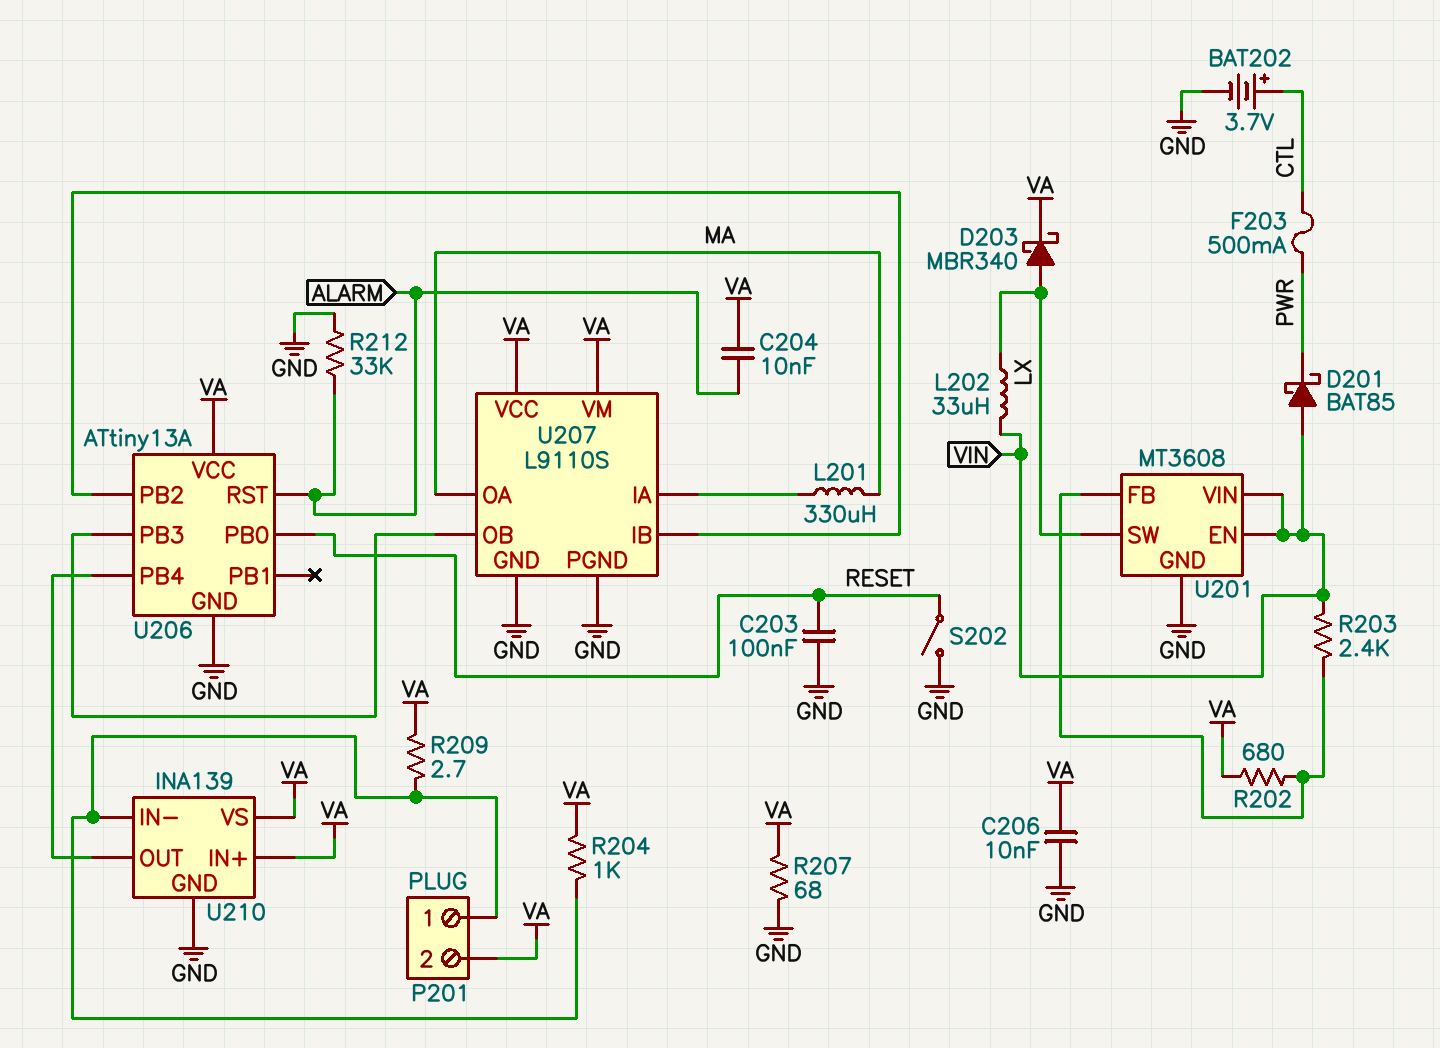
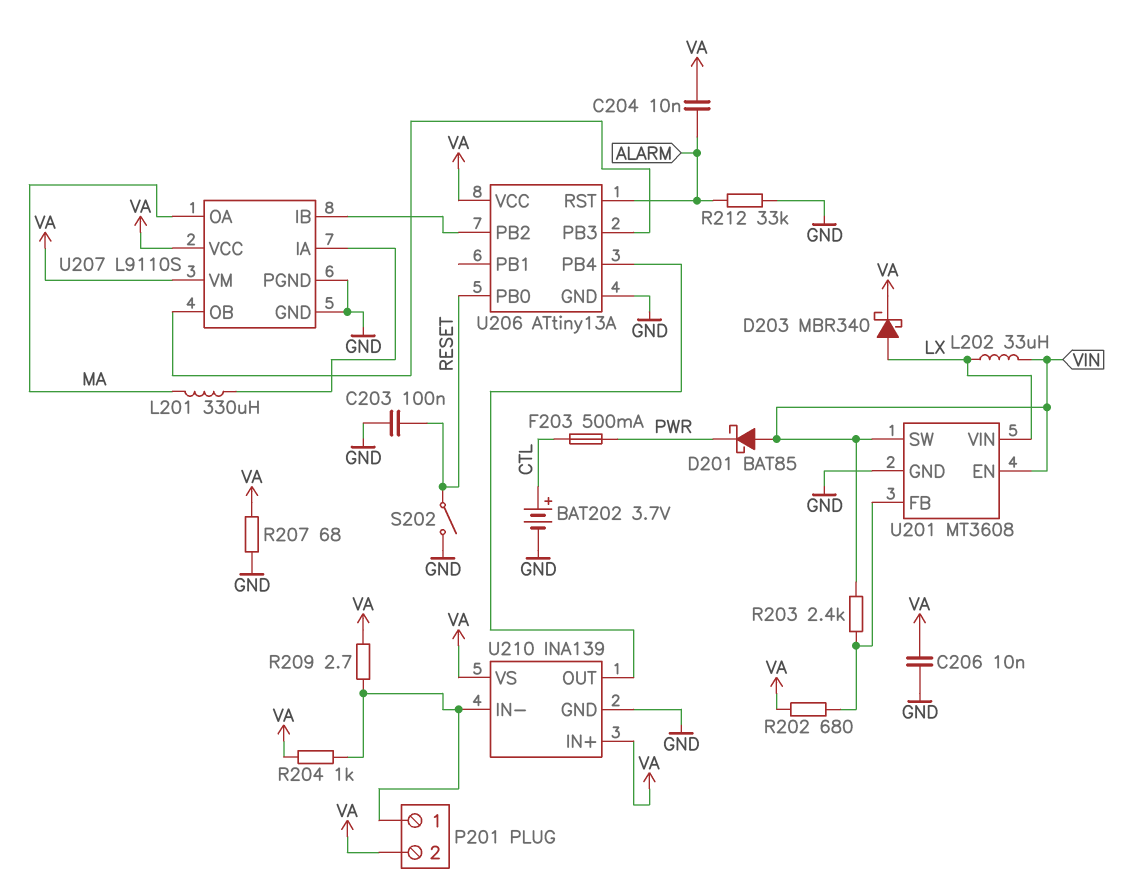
U201 pin SW: LX -> VIN
U201 pin VIN: VIN -> LX

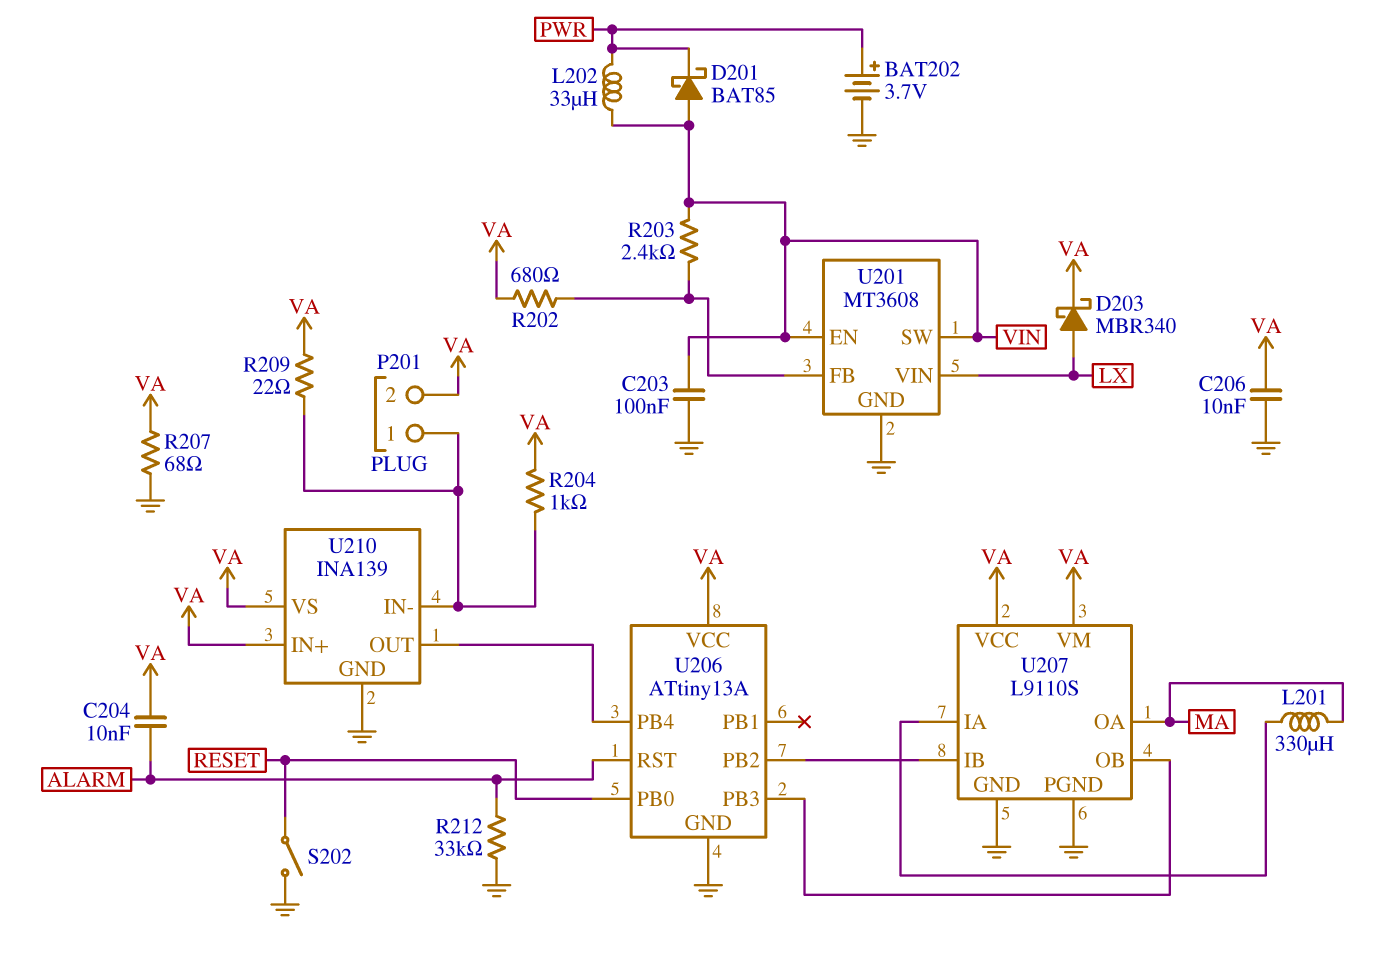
BAT202: 3.7V (plus CTL, minus GND) -> 3.7V (plus PWR, minus GND)
C203: 100nF (GND, RESET) -> 100nF (GND, VIN)
F203: 500mA (CTL, PWR) -> none
L202: 33uH (LX, VIN) -> 33uH (PWR, VIN)
R209: 2.7 (P201/1, VA) -> 22 (P201/1, VA)

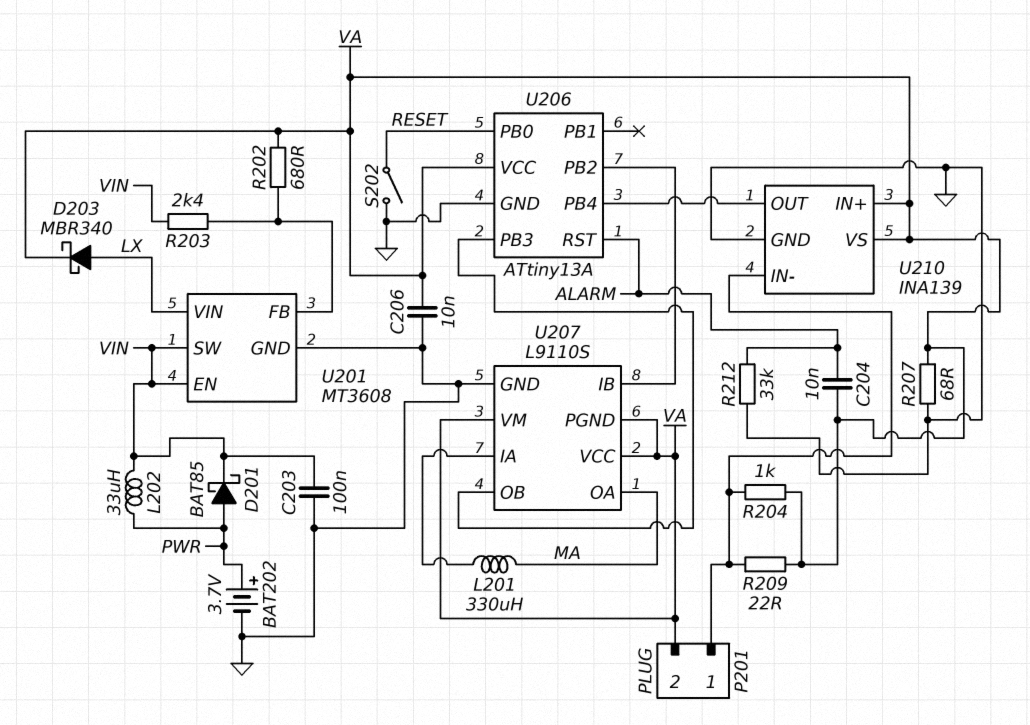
D201: schottky BAT85 (A VIN, K PWR) -> schottky BAT85 (A PWR, K VIN)
U207 pin PGND: GND -> VA

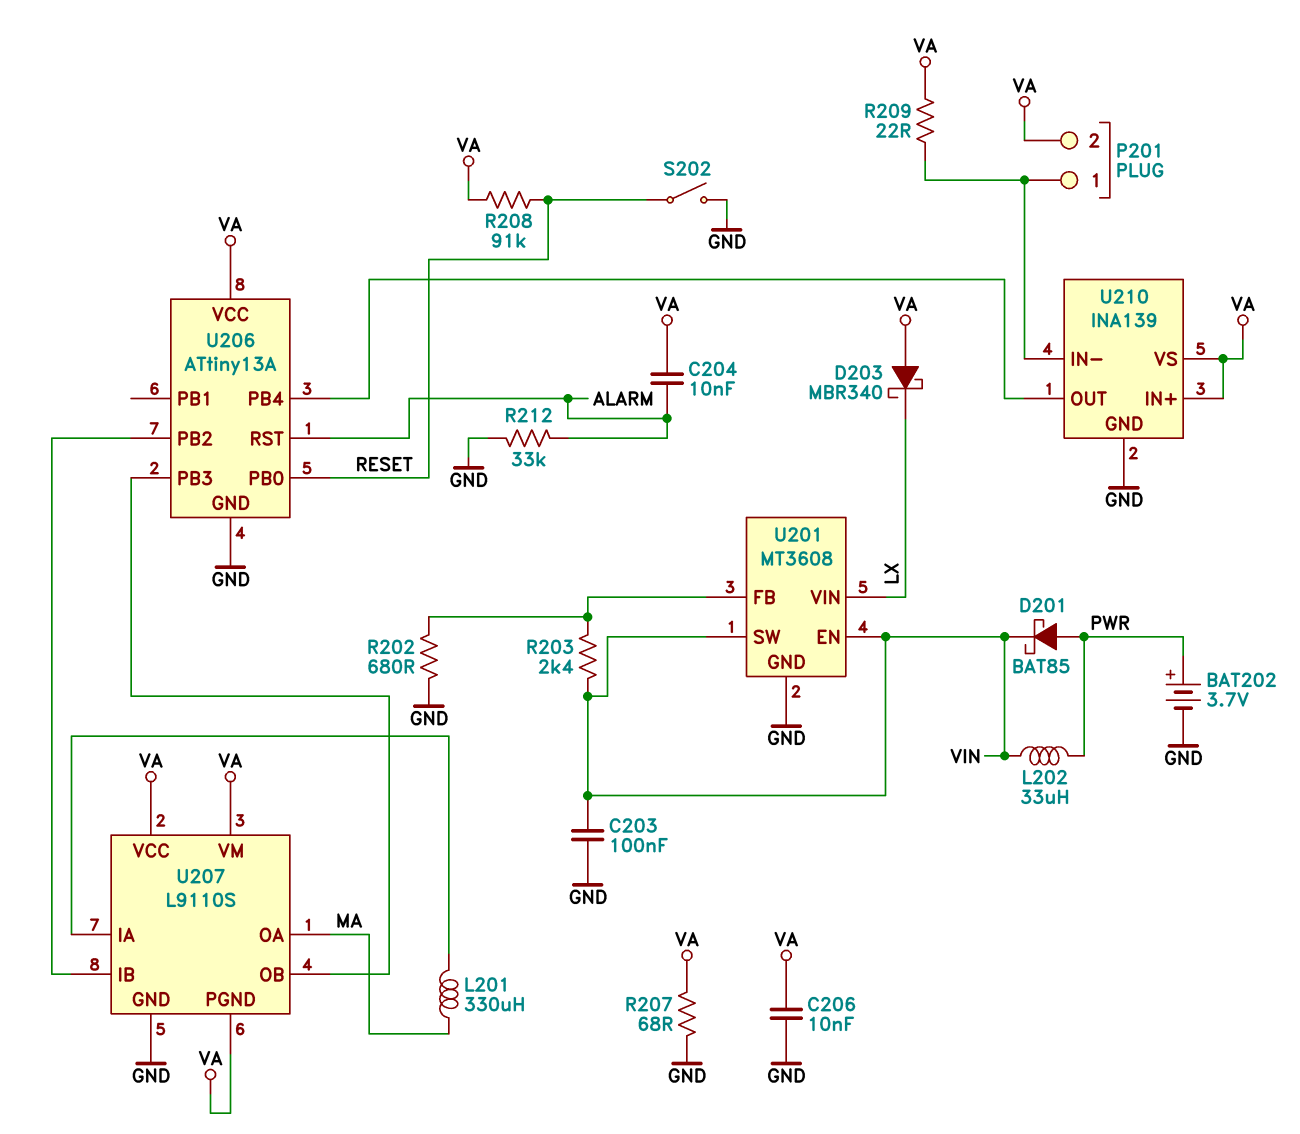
D203: schottky MBR340 (A LX, K VA) -> schottky MBR340 (A VA, K LX)
R202: 680 (U201/FB, VA) -> 680 (GND, U201/FB)
R204: 1k (P201/1, VA) -> none
R208: none -> 91k (RESET, VA)

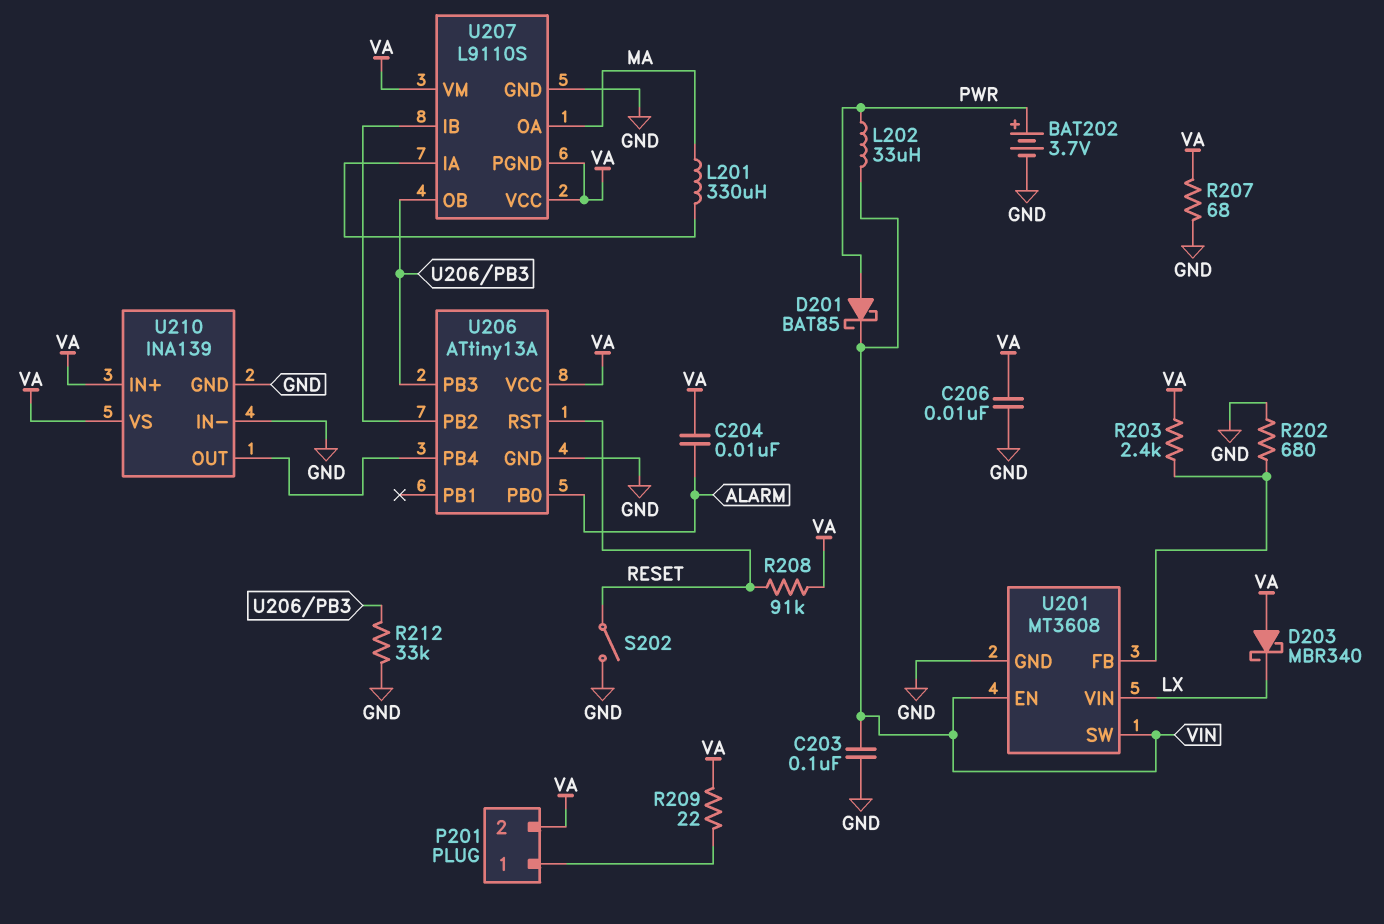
R203: 2.4k (U201/FB, VIN) -> 2.4k (U201/FB, VA)
R212: 33k (ALARM, GND) -> 33k (GND, U206/PB3)
U206 pin PB0: RESET -> ALARM
U206 pin RST: ALARM -> RESET
U210 pin IN-: P201/1 -> GND

